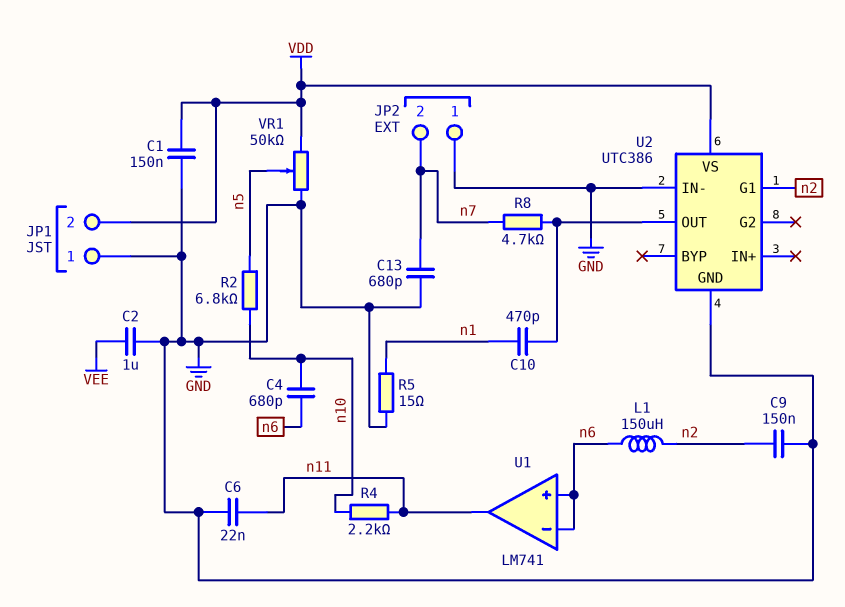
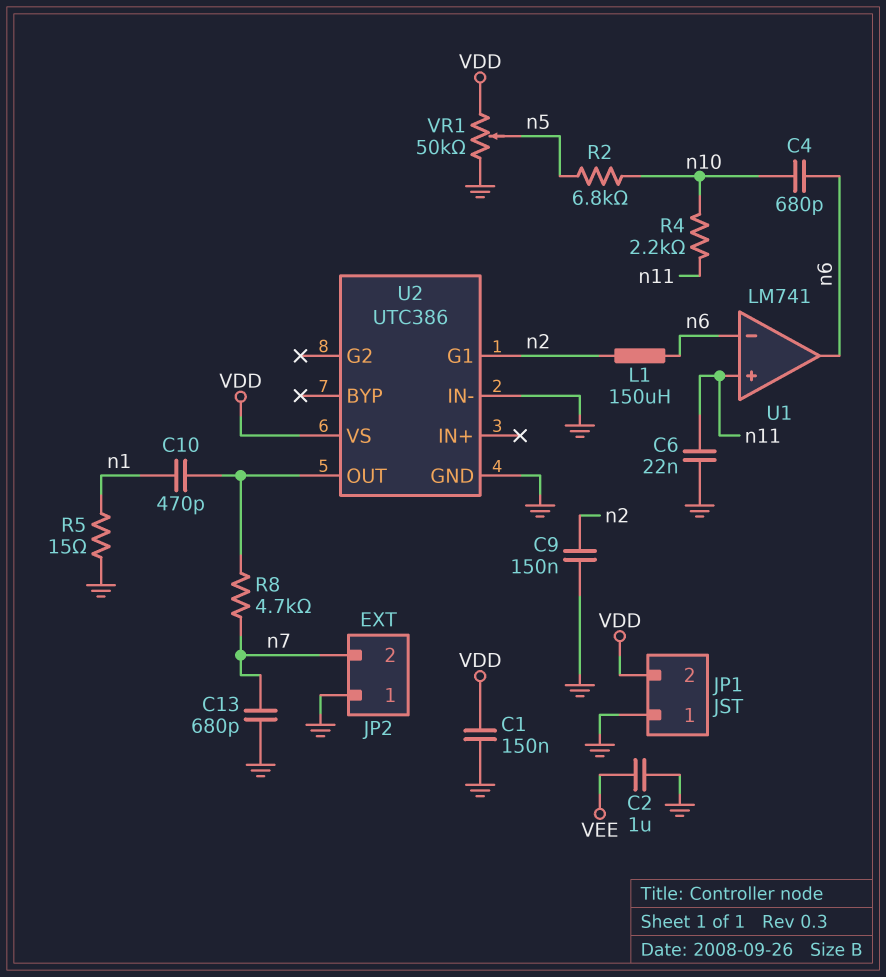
U1 pin in+: n6 -> n11
U1 pin out: n11 -> n6

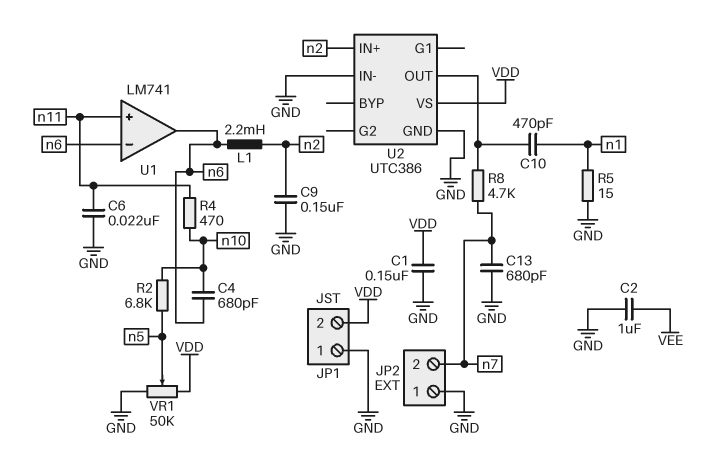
L1: 150uH (n2, n6) -> 2.2mH (n2, n6)
R4: 2.2k (n10, n11) -> 470 (n10, n11)
U2 pin G1: n2 -> none
U2 pin IN+: none -> n2

